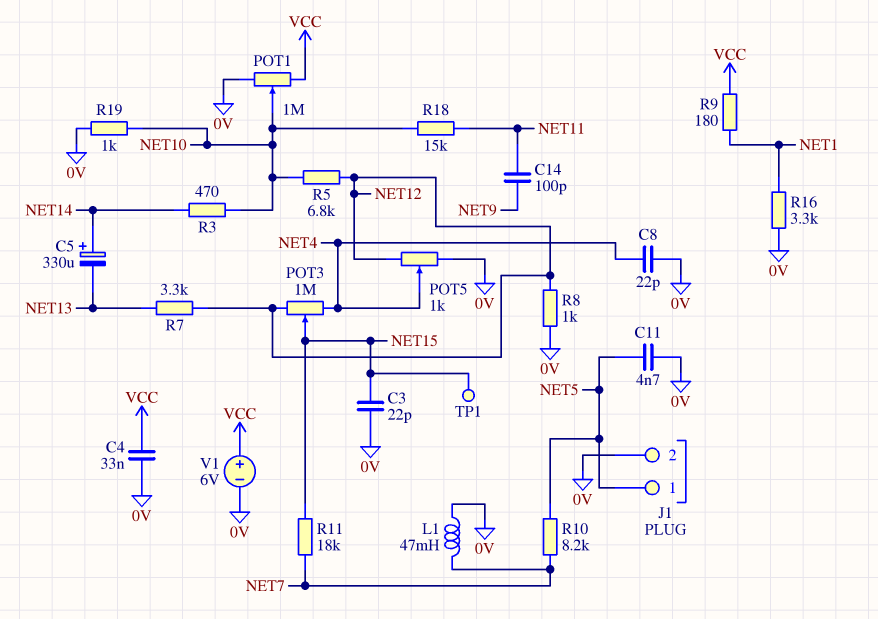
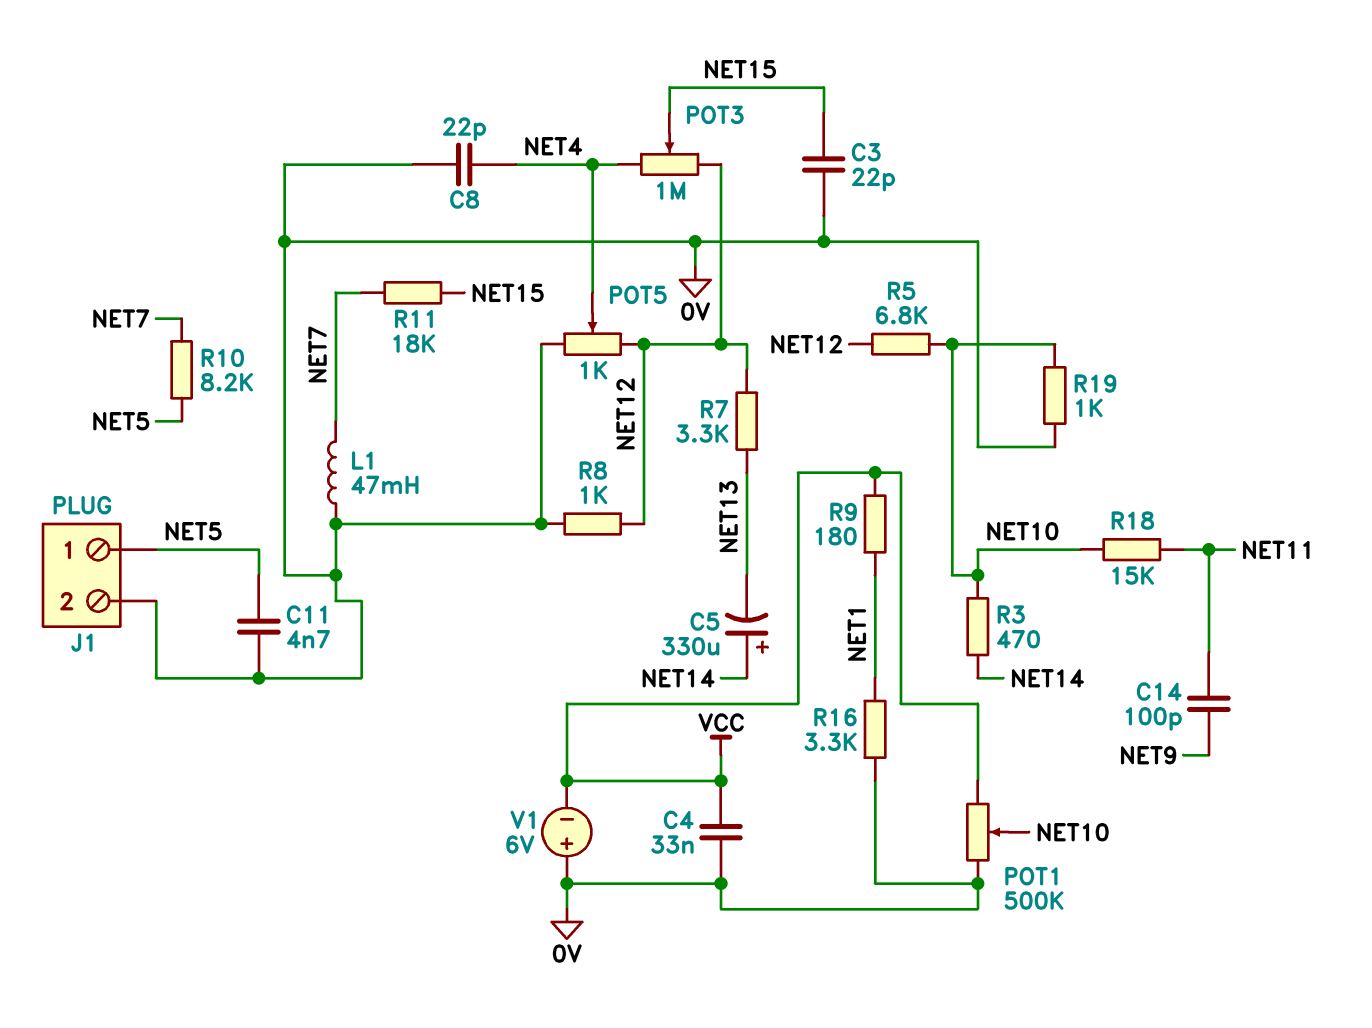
POT1: 1M (0V, VCC, wiper NET10) -> 500k (0V, VCC, wiper NET10)
TP1: test point (NET15) -> none
V1: 6V (plus VCC, minus 0V) -> 6V (plus 0V, minus VCC)

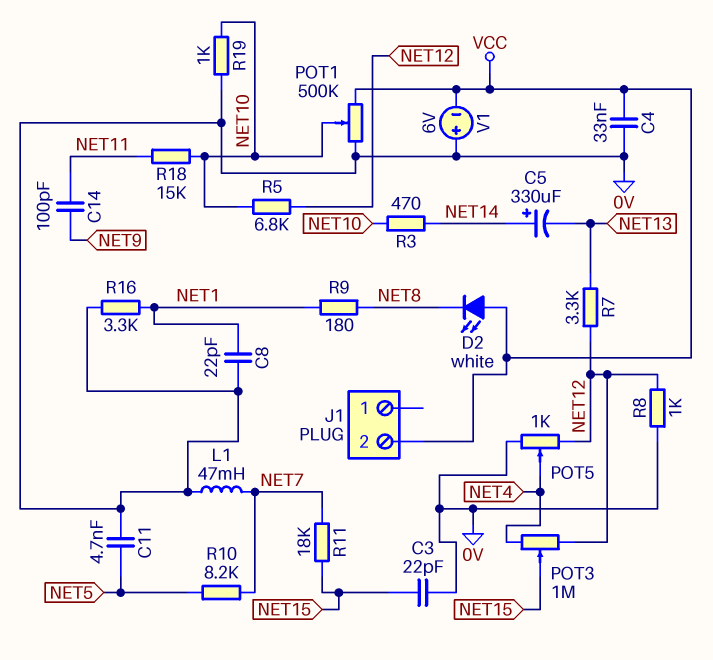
C8: 22pF (0V, NET4) -> 22pF (0V, NET1)
D2: none -> LED white (A VCC, K NET8)
J1 pin 1: NET5 -> none
J1 pin 2: 0V -> VCC
R9: 180 (NET1, VCC) -> 180 (NET1, NET8)

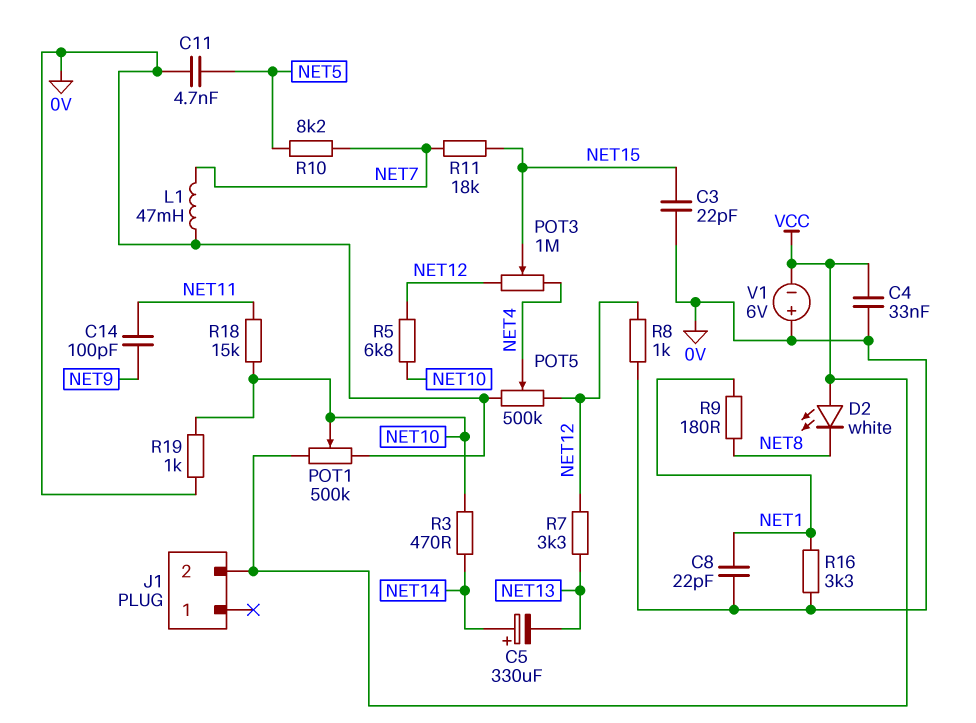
POT5: 1k (0V, NET12, wiper NET4) -> 500k (0V, NET12, wiper NET4)

